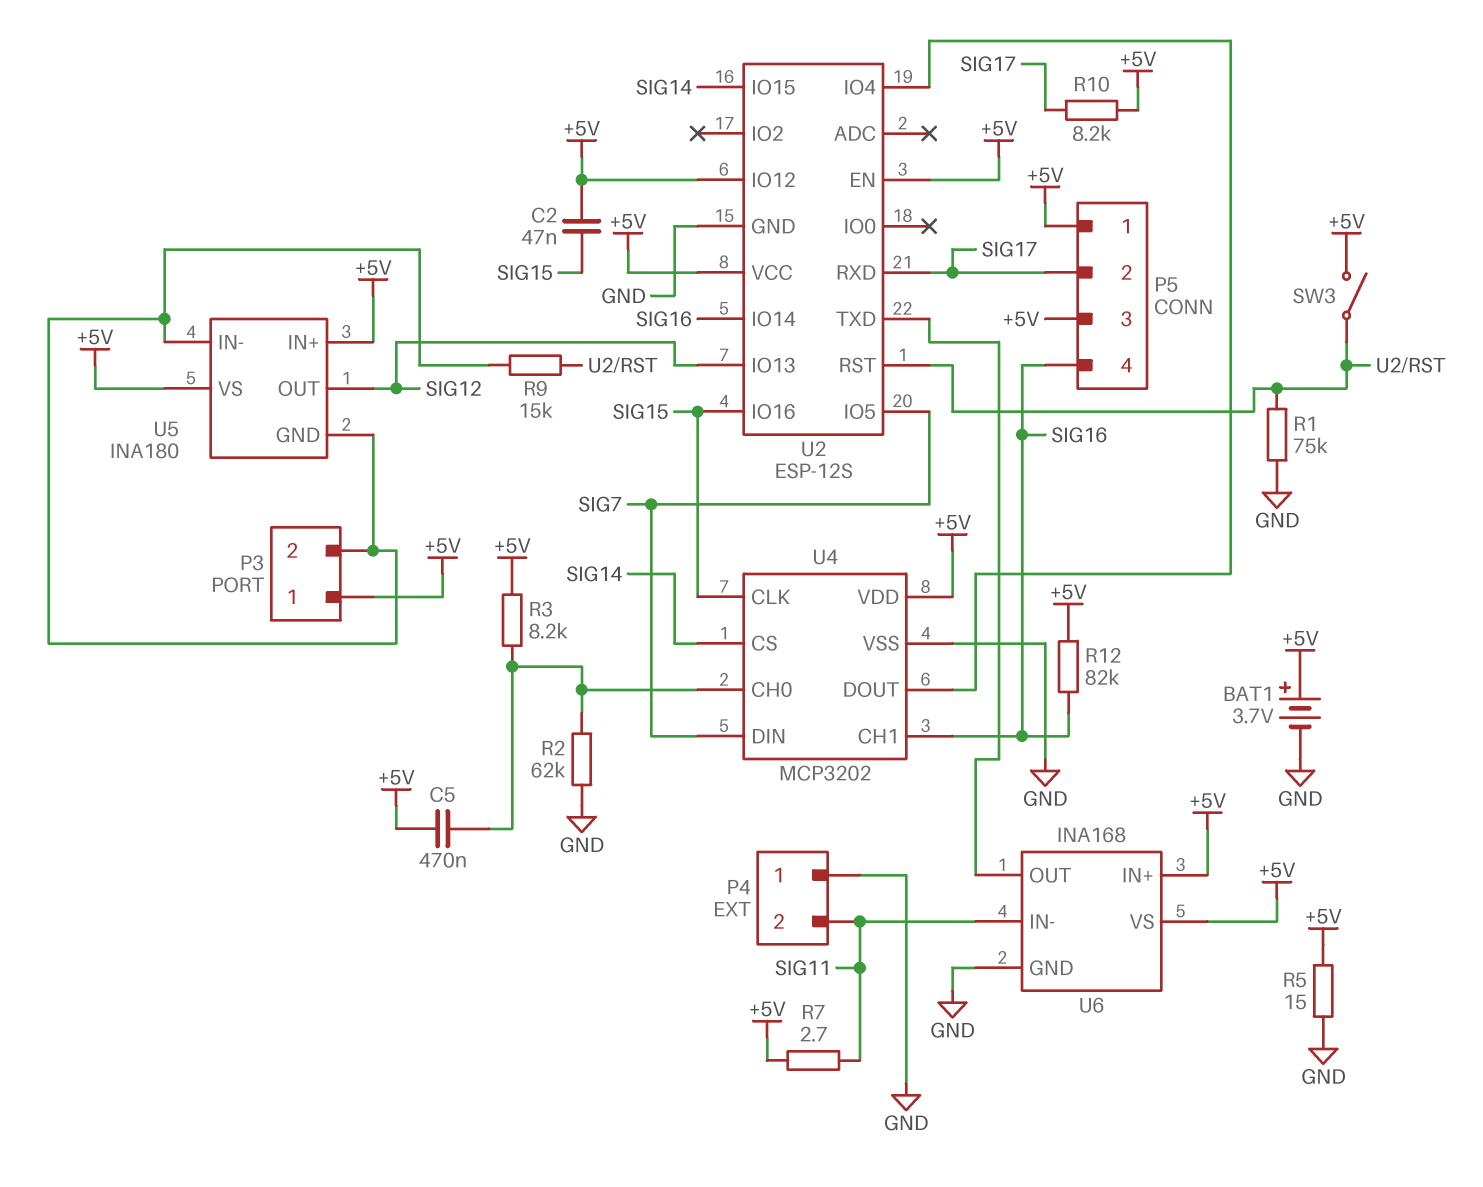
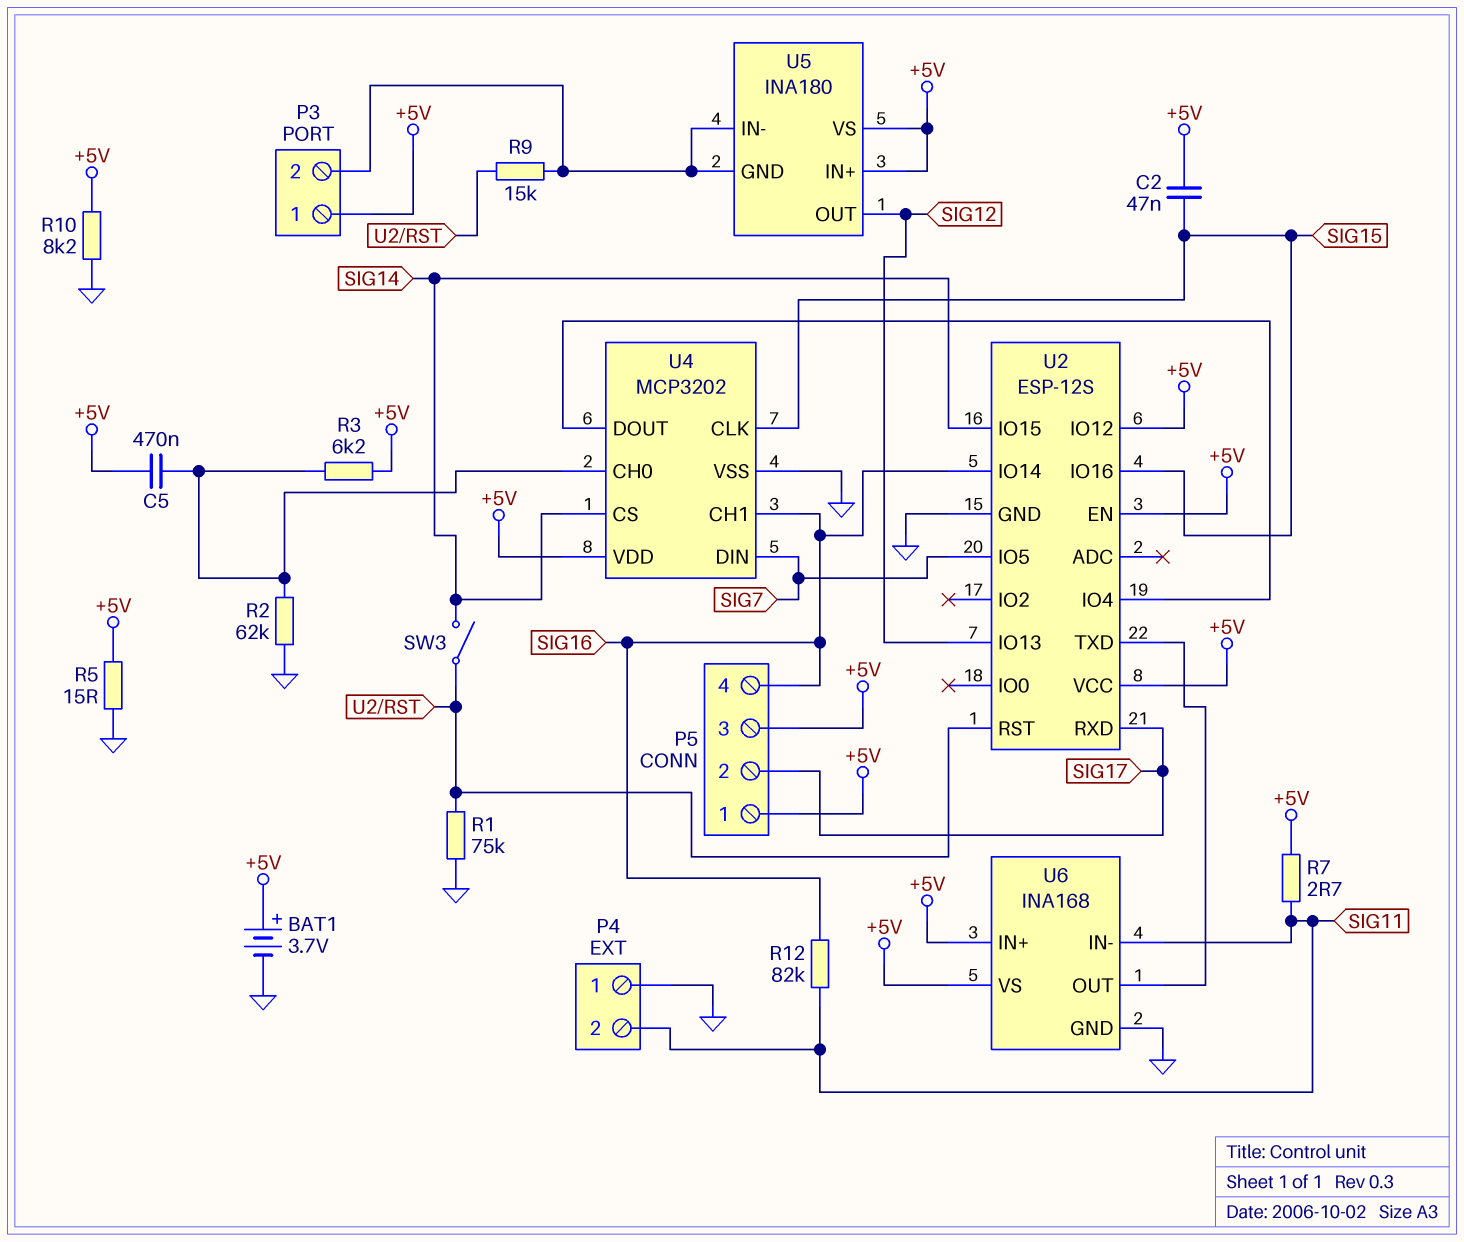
R3: 8.2k (+5V, U4/CH0) -> 6.2k (+5V, U4/CH0)
R10: 8.2k (+5V, SIG17) -> 8.2k (+5V, GND)
R12: 82k (+5V, SIG16) -> 82k (SIG11, SIG16)
SW3: switch (+5V, U2/RST) -> switch (SIG14, U2/RST)

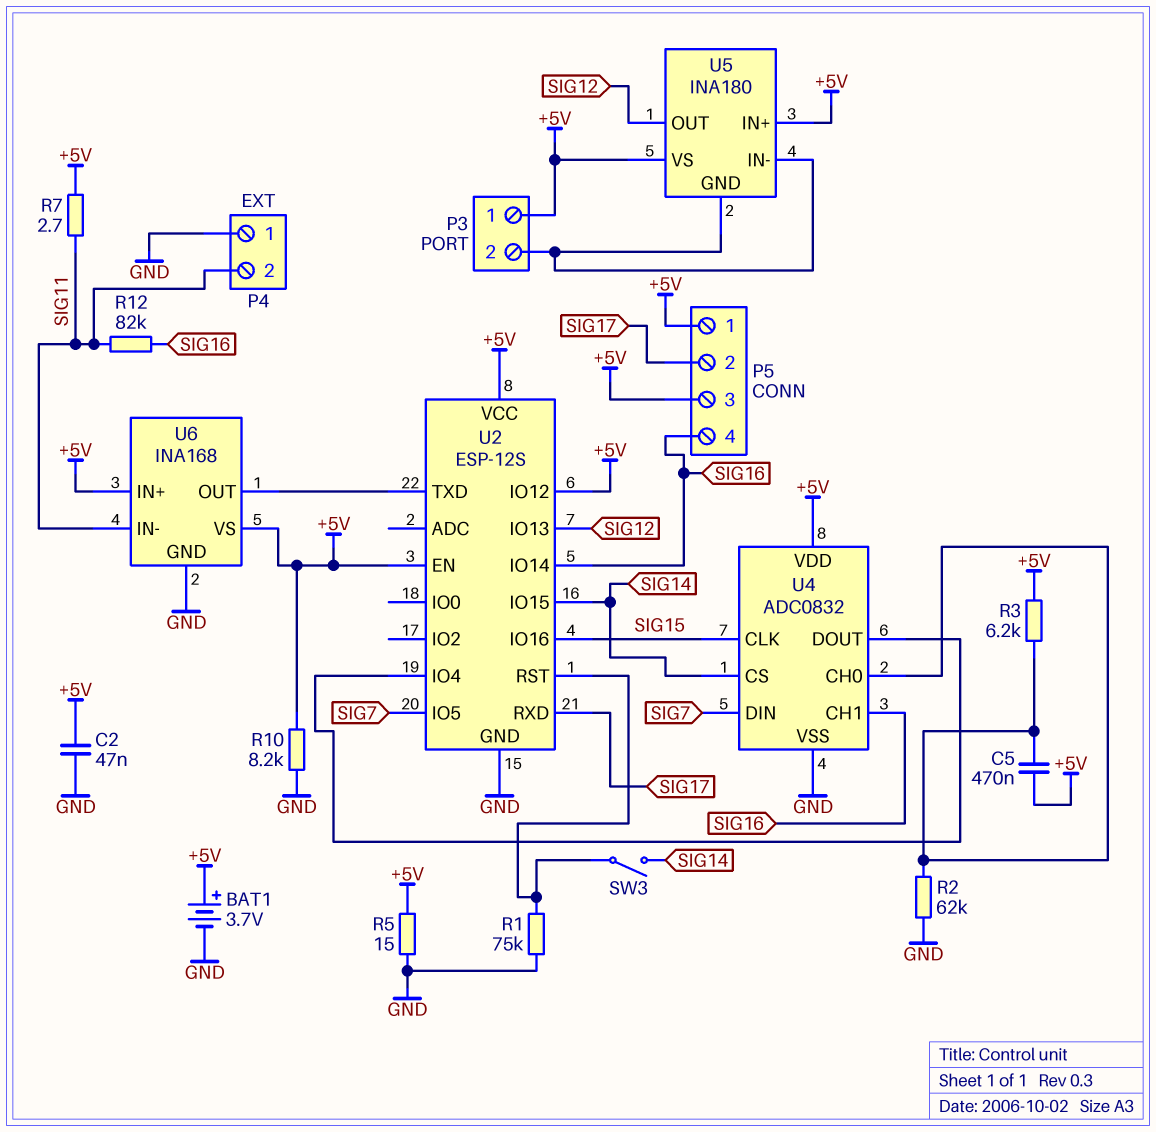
C2: 47nF (+5V, SIG15) -> 47nF (+5V, GND)
R9: 15k (P3/2, U2/RST) -> none
U4: MCP3202 -> ADC0832

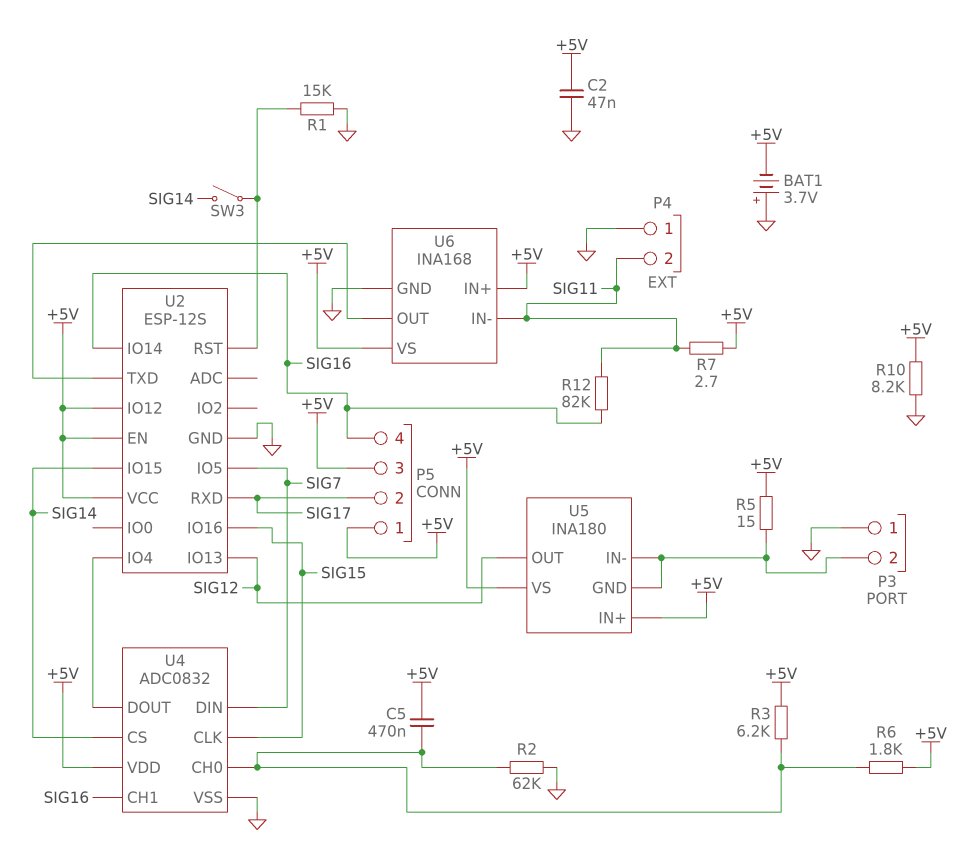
BAT1: 3.7V (plus +5V, minus GND) -> 3.7V (plus GND, minus +5V)
P3 pin 1: +5V -> GND
R1: 75k (GND, U2/RST) -> 15k (GND, U2/RST)
R5: 15 (+5V, GND) -> 15 (+5V, P3/2)
R6: none -> 1.8k (+5V, U4/CH0)

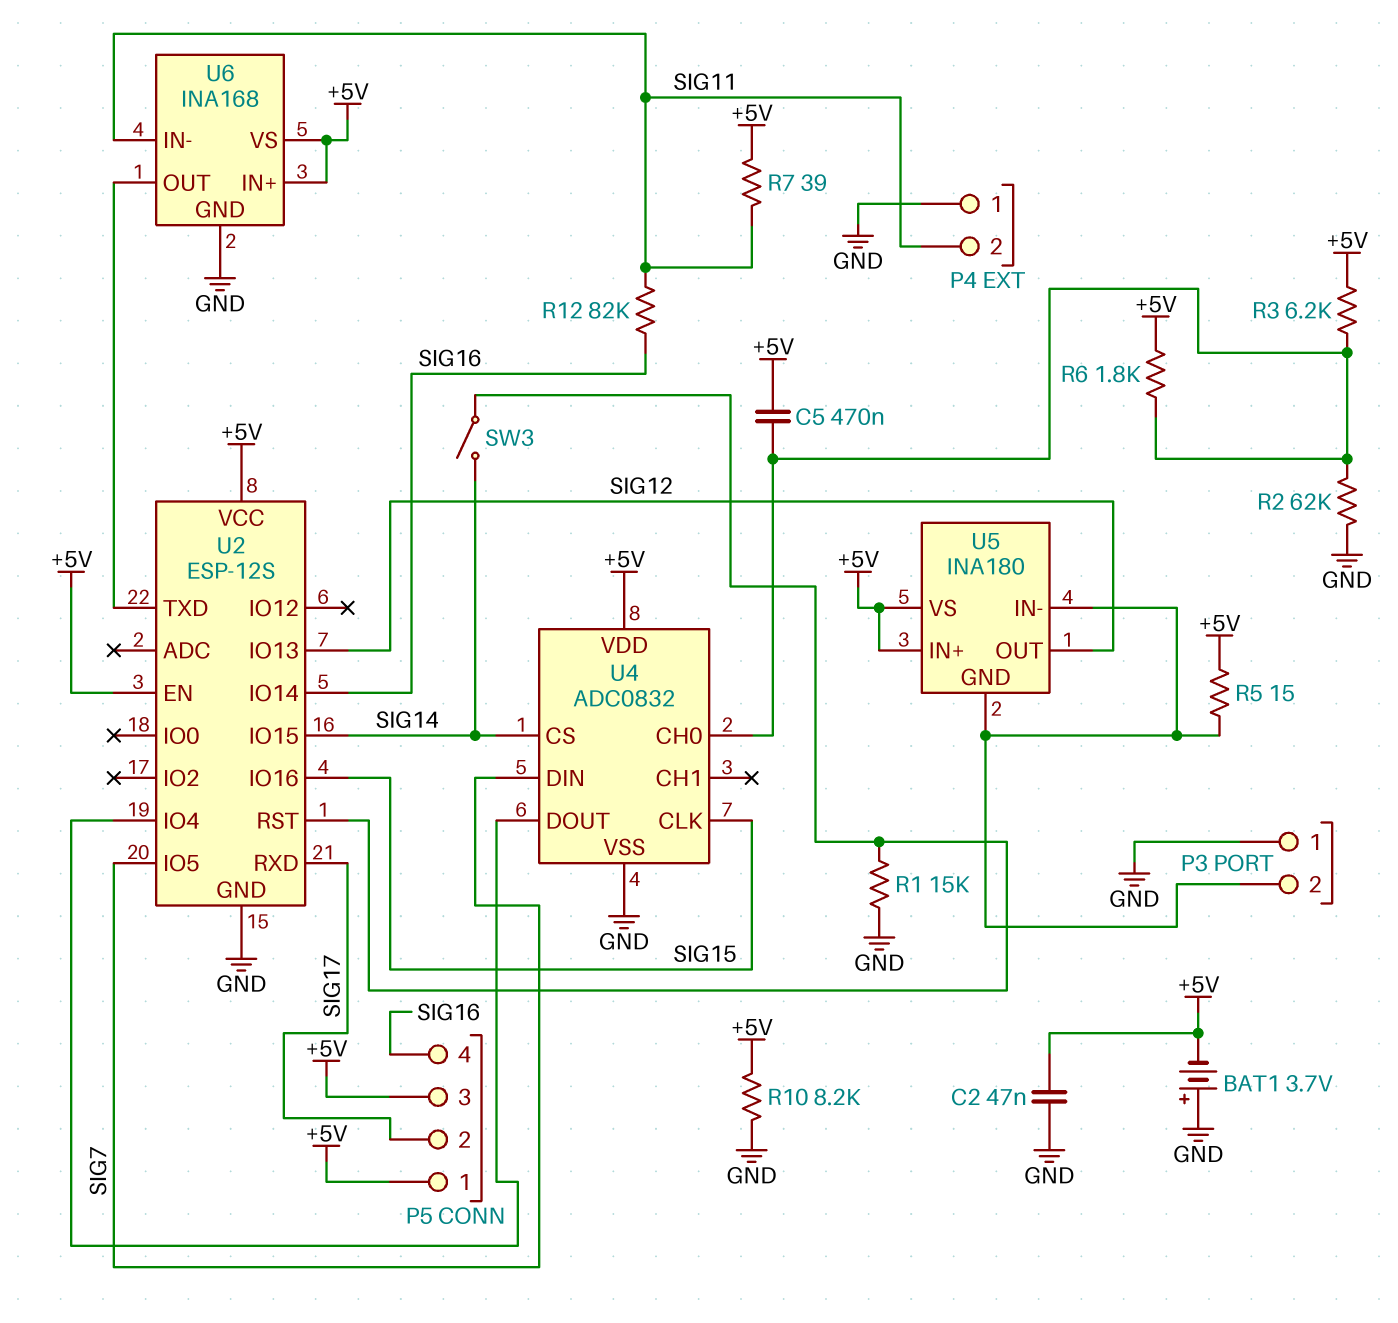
R7: 2.7 (+5V, SIG11) -> 39 (+5V, SIG11)
U2 pin IO12: +5V -> none
U4 pin CH1: SIG16 -> none

